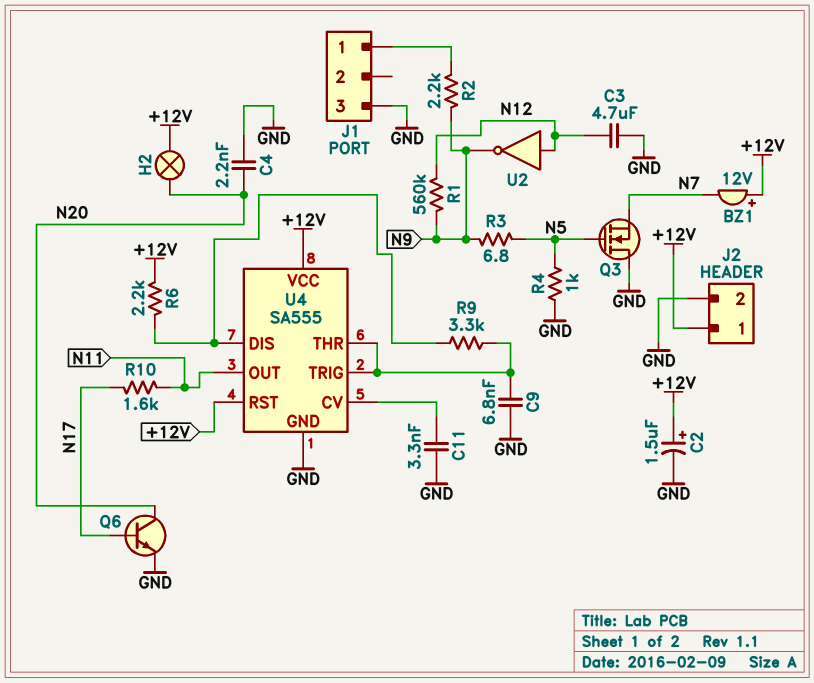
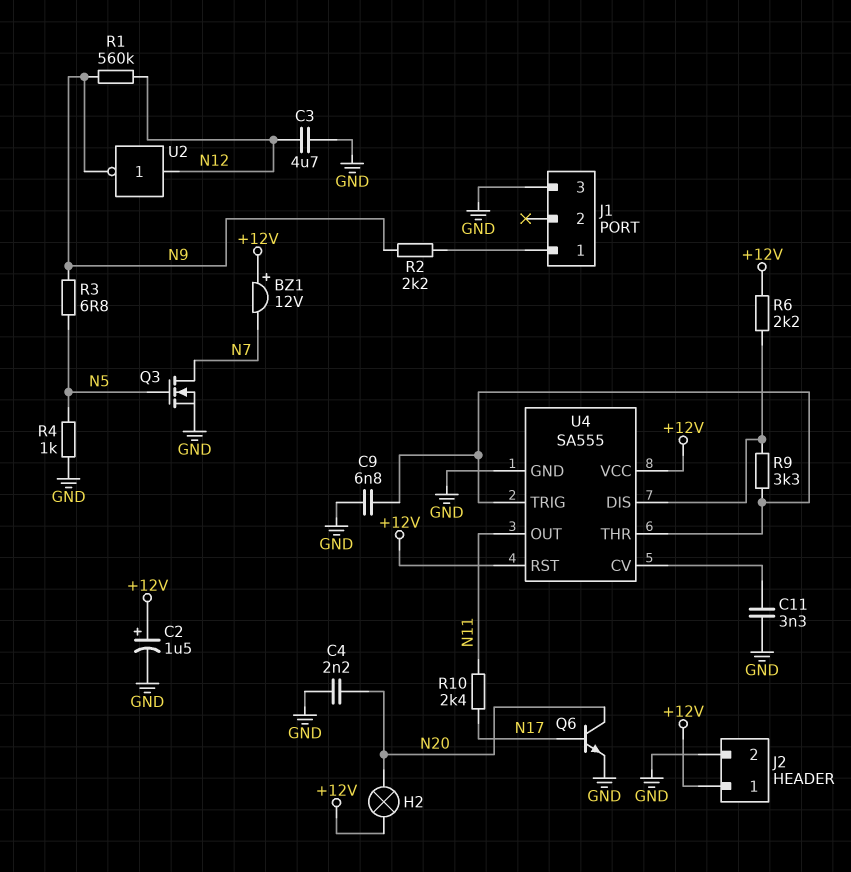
Q3: NMOS (G N5, D GND, S N7) -> NMOS (G N5, D N7, S GND)
R10: 1.6k (N11, N17) -> 2.4k (N11, N17)

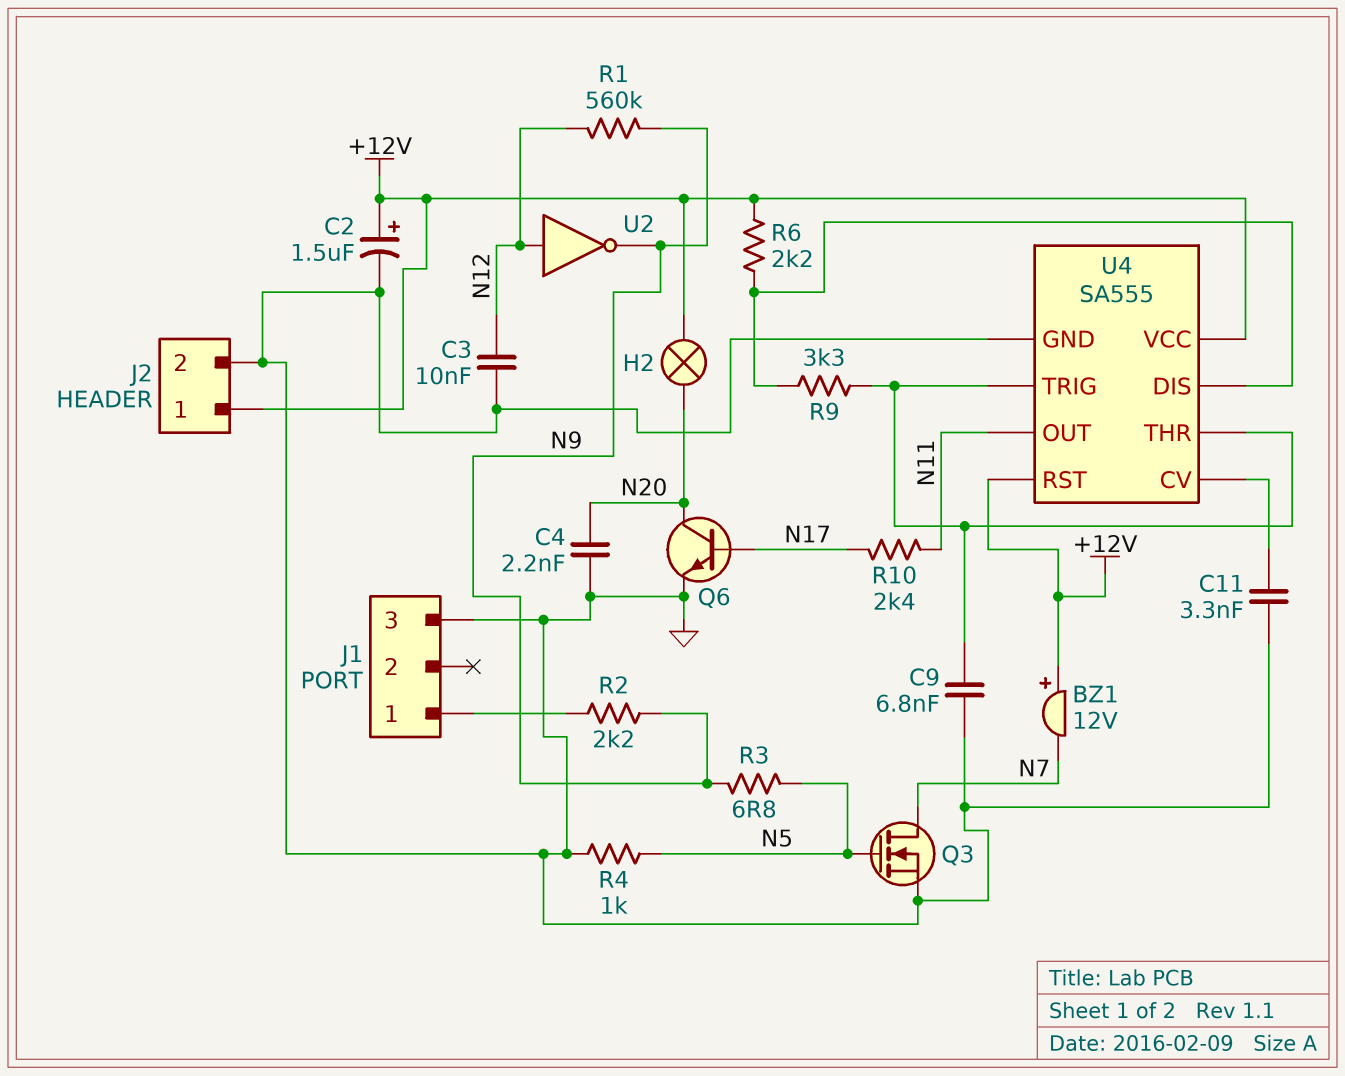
C3: 4.7uF (GND, N12) -> 10nF (GND, N12)

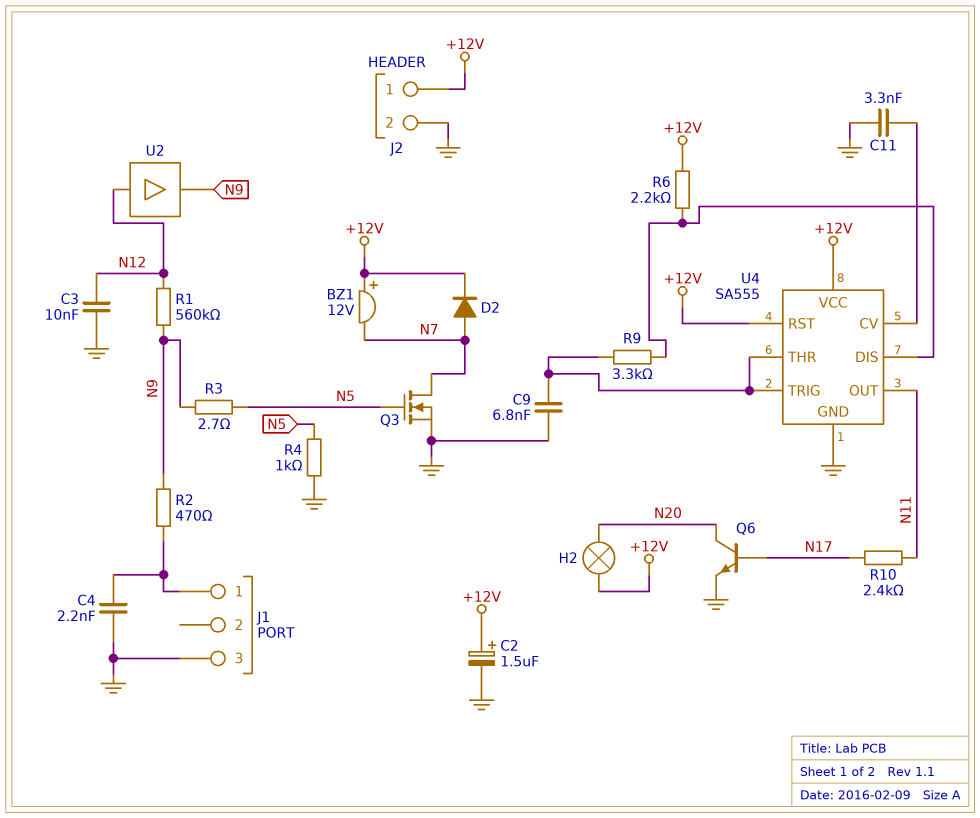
C4: 2.2nF (GND, N20) -> 2.2nF (GND, J1/1)
D2: none -> diode (A N7, K +12V)
R2: 2.2k (J1/1, N9) -> 470 (J1/1, N9)
R3: 6.8 (N5, N9) -> 2.7 (N5, N9)
U2: NOT (in N12, out N9) -> buffer (in N12, out N9)

